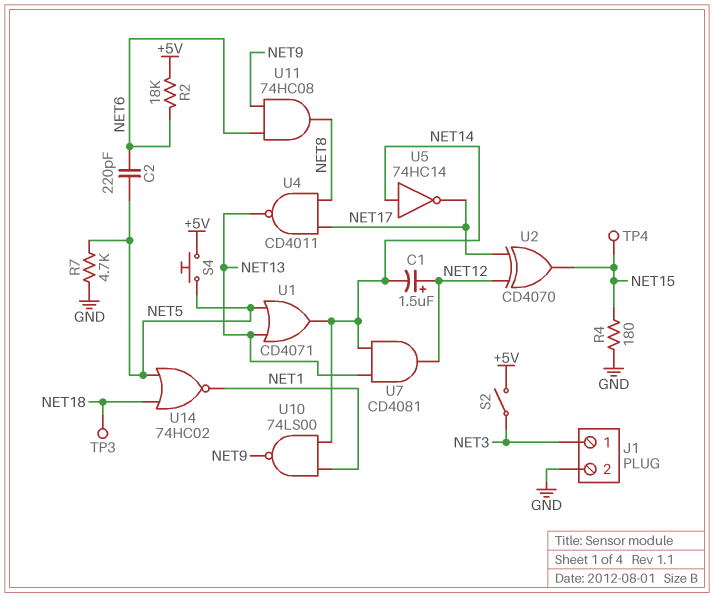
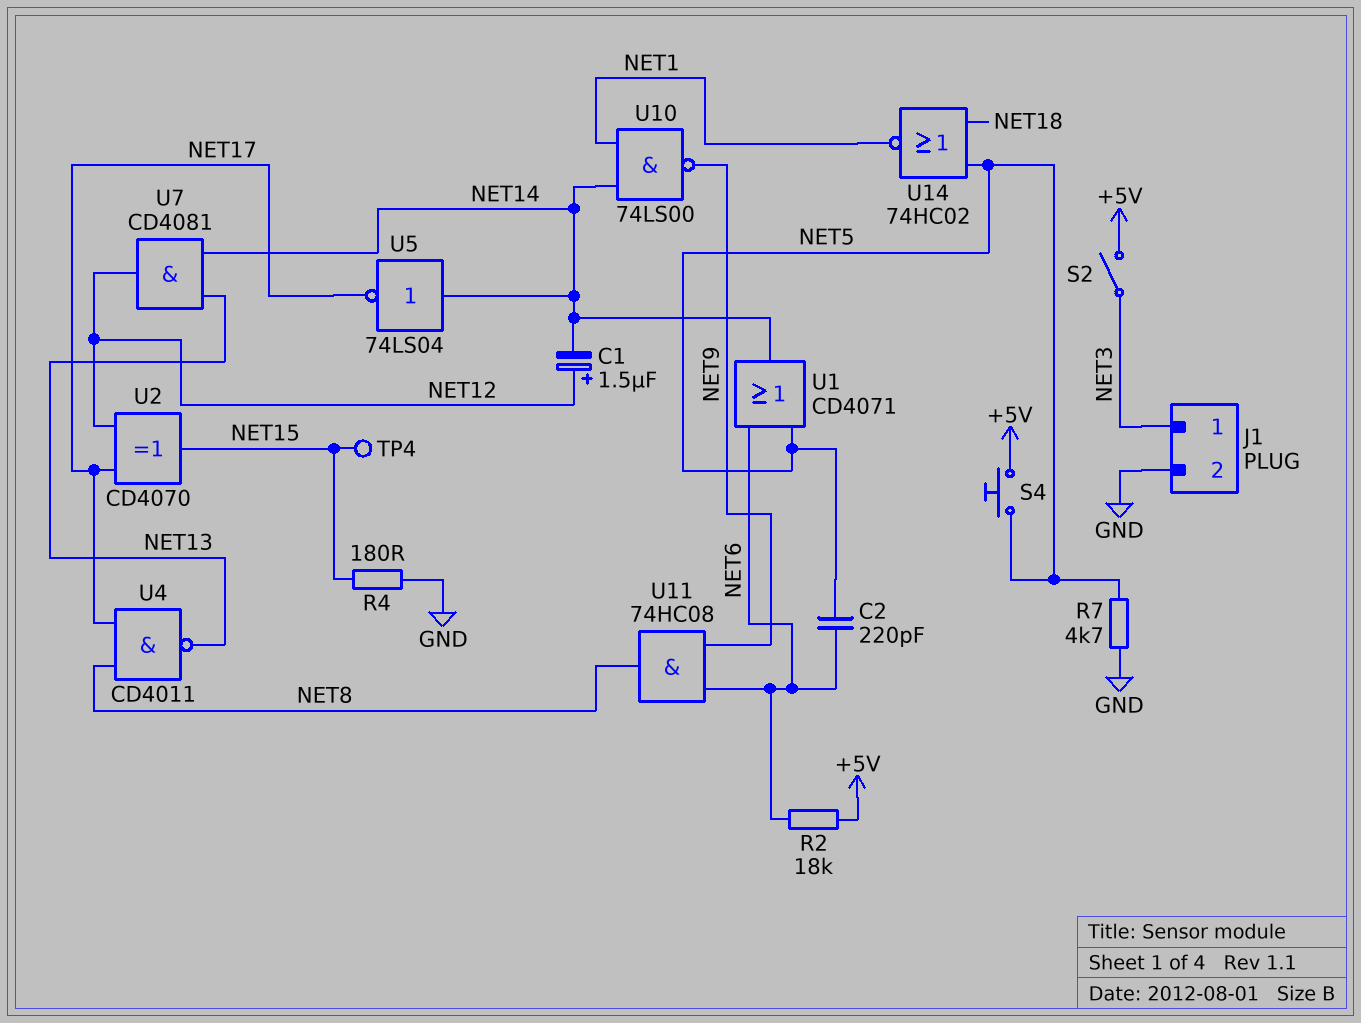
TP3: test point (NET18) -> none
U1: OR CD4071 (in NET5, in NET13, out NET14) -> OR CD4071 (in NET5, in NET6, out NET14)
U5: NOT 74HC14 (in NET14, out NET17) -> NOT 74LS04 (in NET14, out NET17)

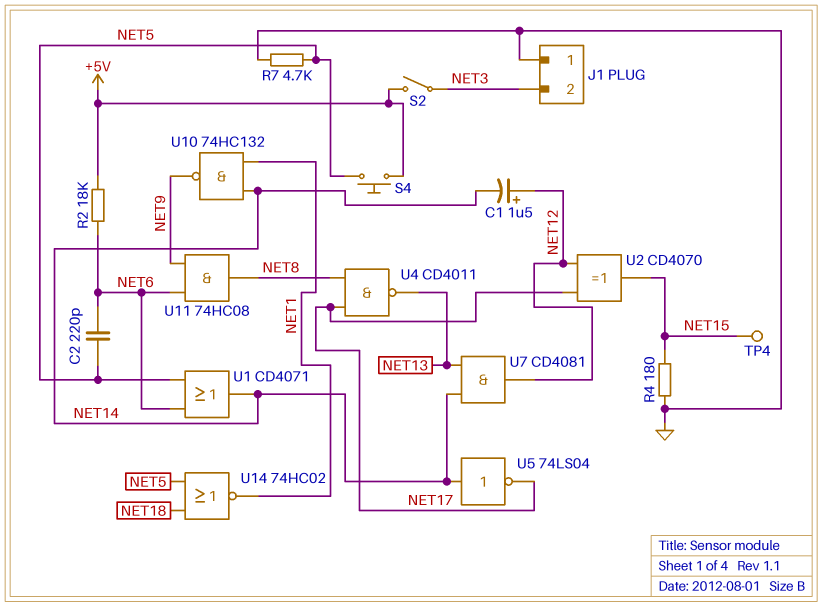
J1 pin 1: NET3 -> GND
J1 pin 2: GND -> NET3
U10: NAND 74LS00 (in NET1, in NET14, out NET9) -> NAND 74HC132 (in NET1, in NET14, out NET9)

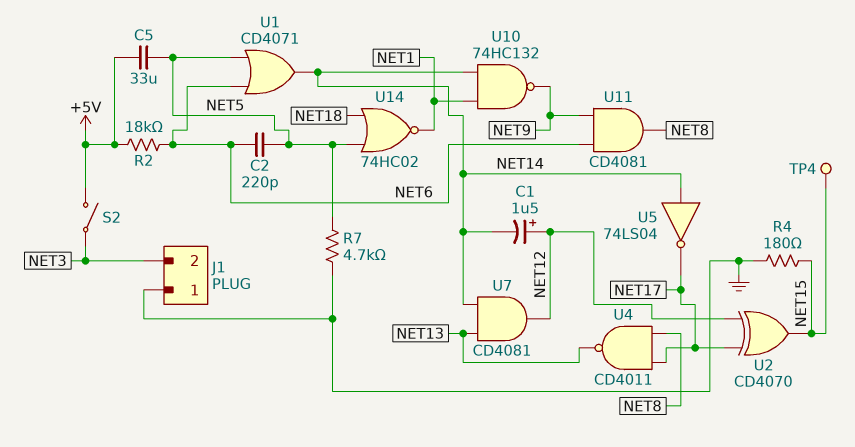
C5: none -> 33uF (+5V, NET5)
S4: button (+5V, NET5) -> none
U11: AND 74HC08 (in NET6, in NET9, out NET8) -> AND CD4081 (in NET6, in NET9, out NET8)

